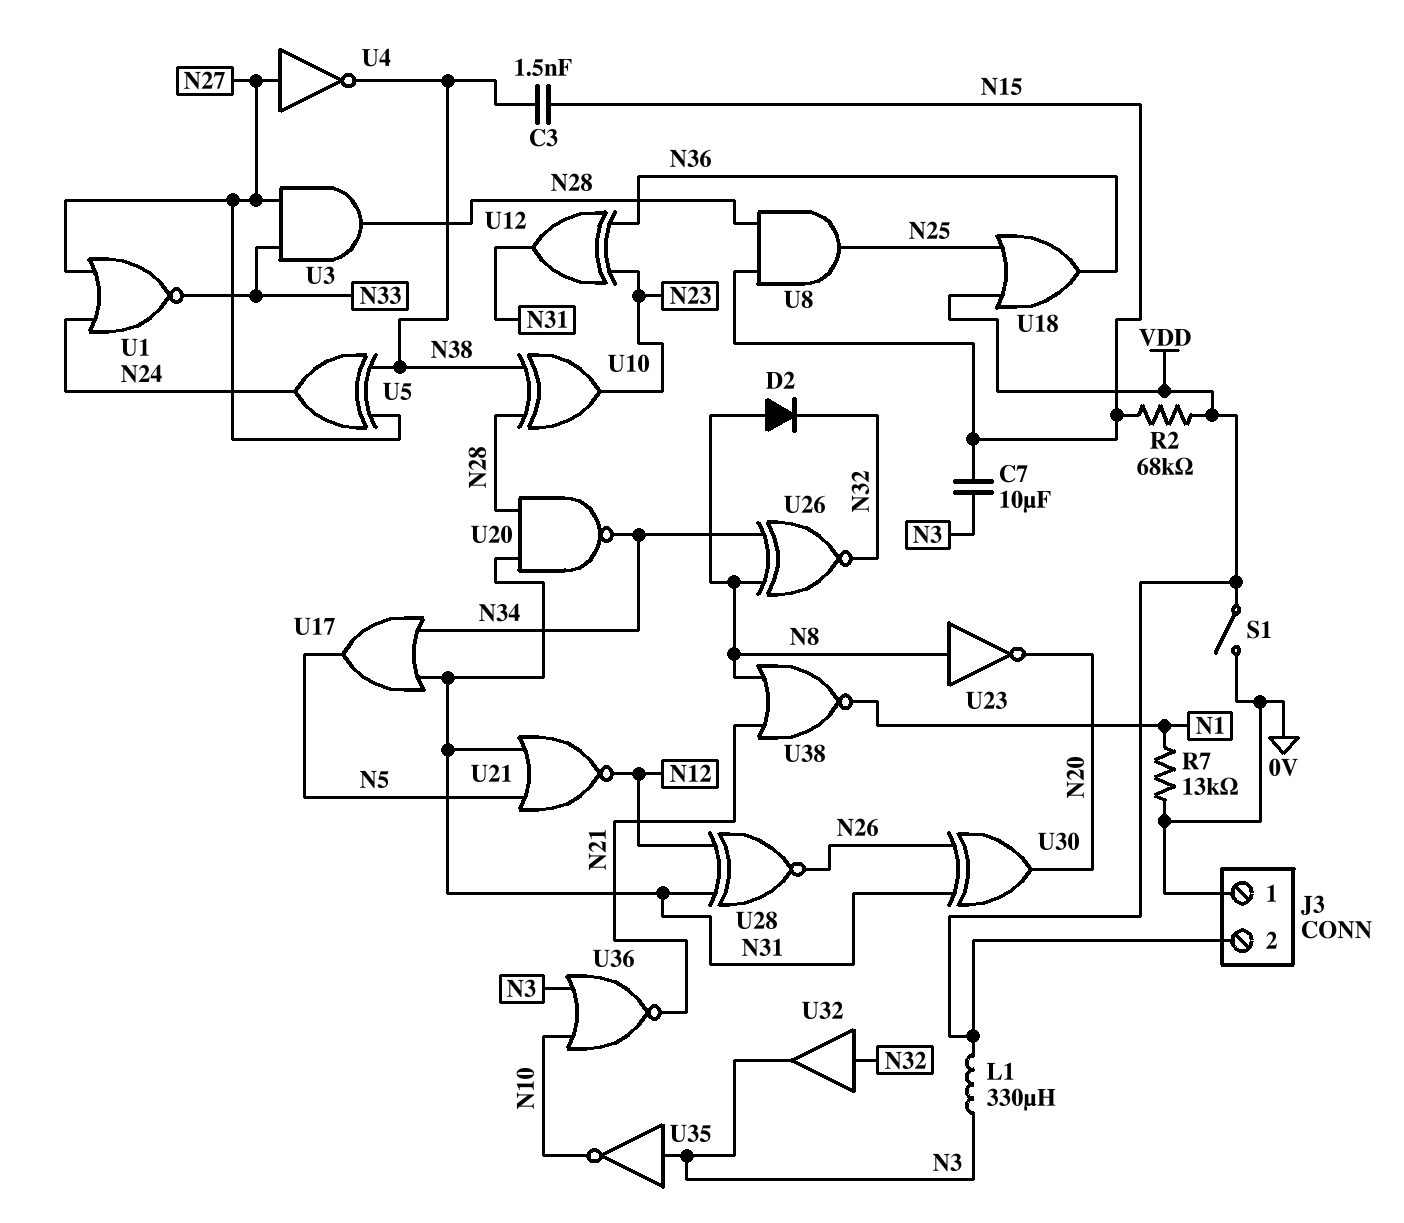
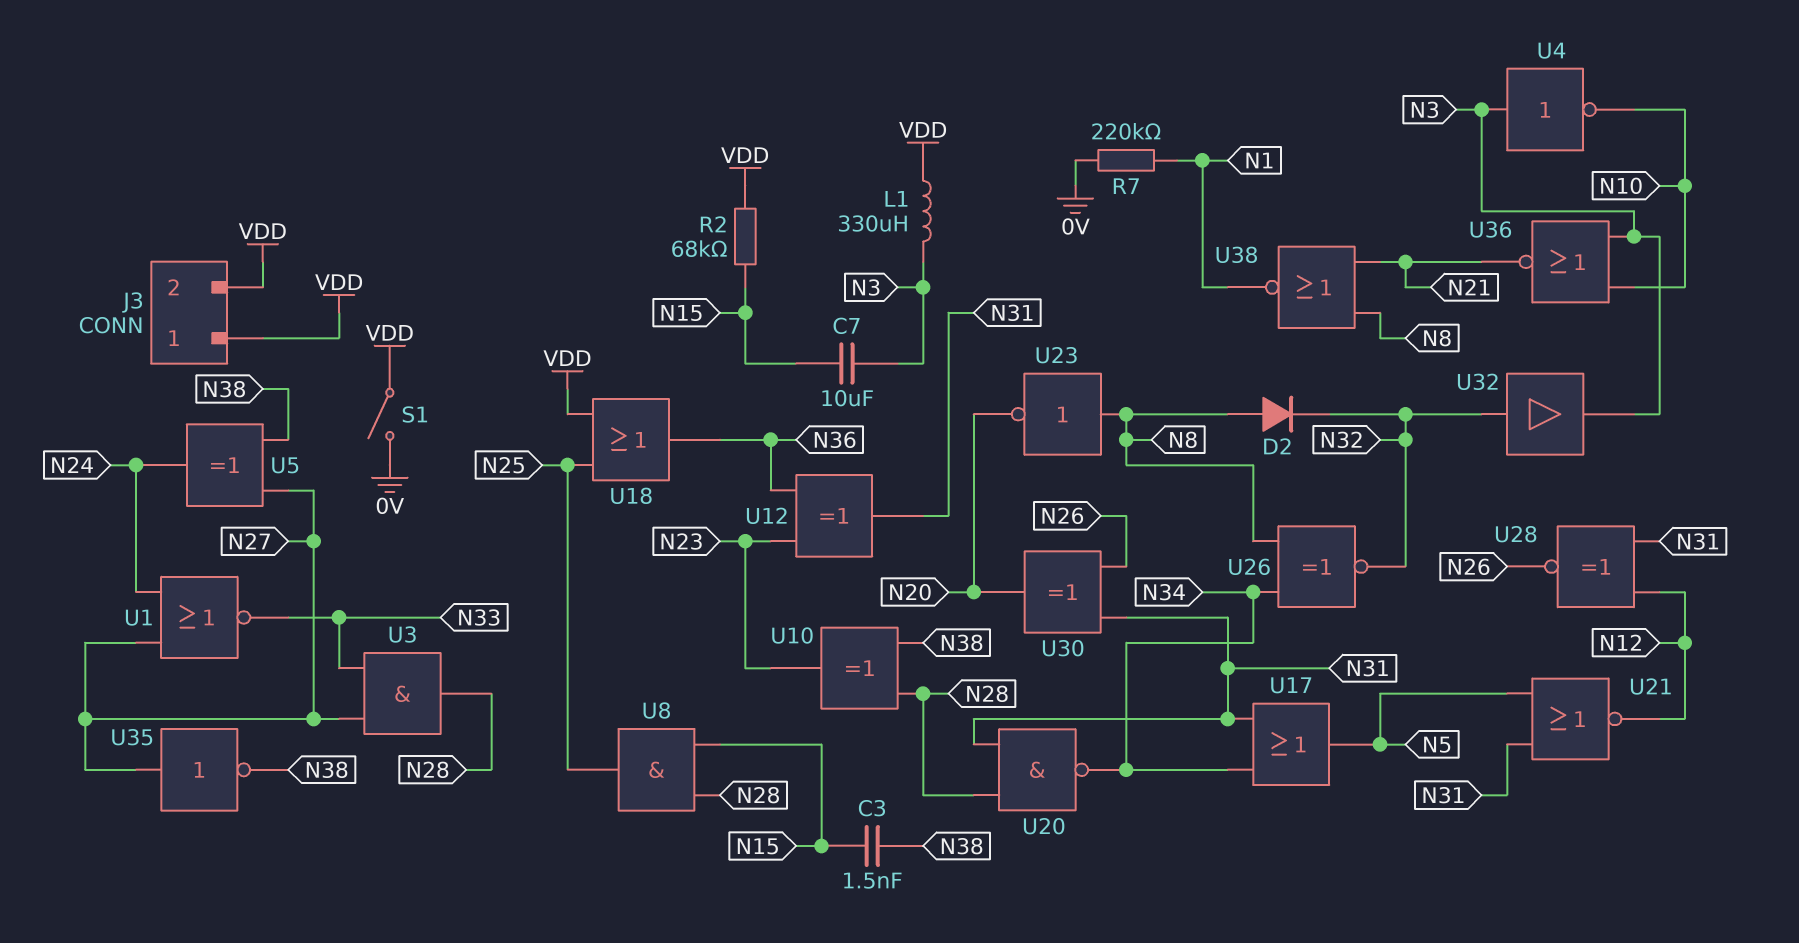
J3 pin 1: 0V -> VDD
R7: 13k (0V, N1) -> 220k (0V, N1)
U4: NOT (in N27, out N38) -> NOT (in N3, out N10)
U35: NOT (in N3, out N10) -> NOT (in N27, out N38)

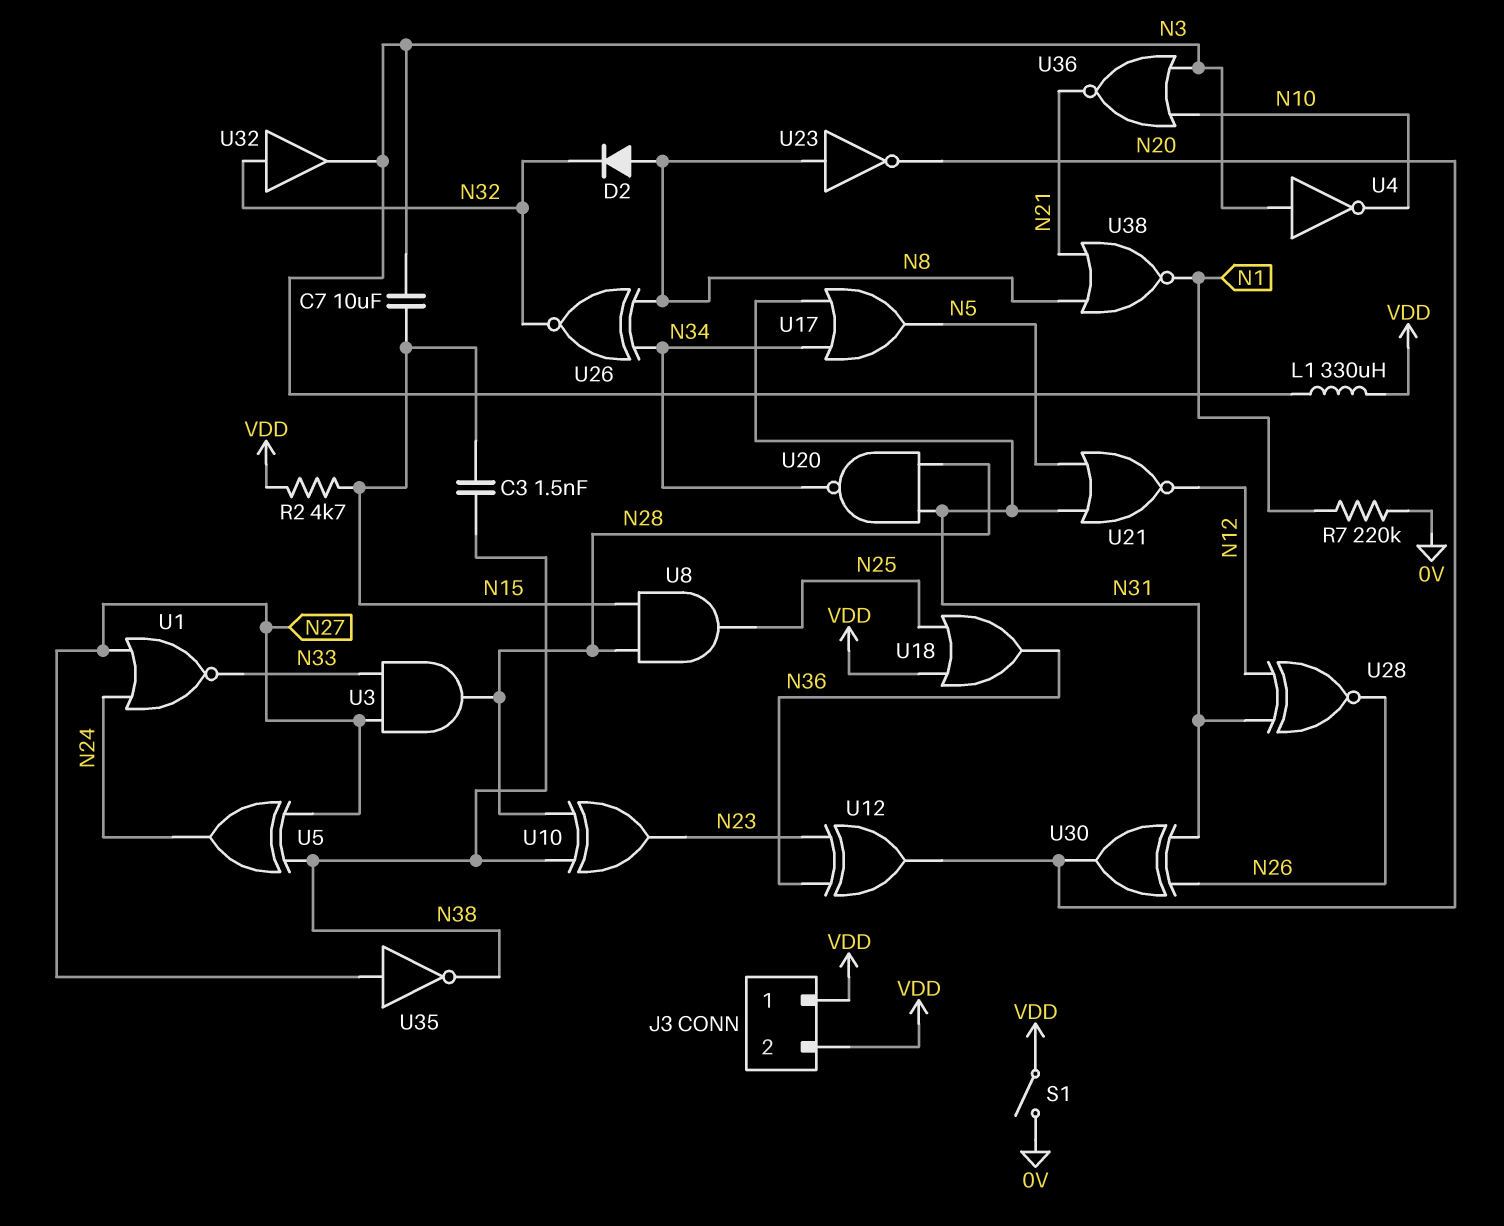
R2: 68k (N15, VDD) -> 4.7k (N15, VDD)
U12: XOR (in N23, in N36, out N31) -> XOR (in N23, in N36, out N20)

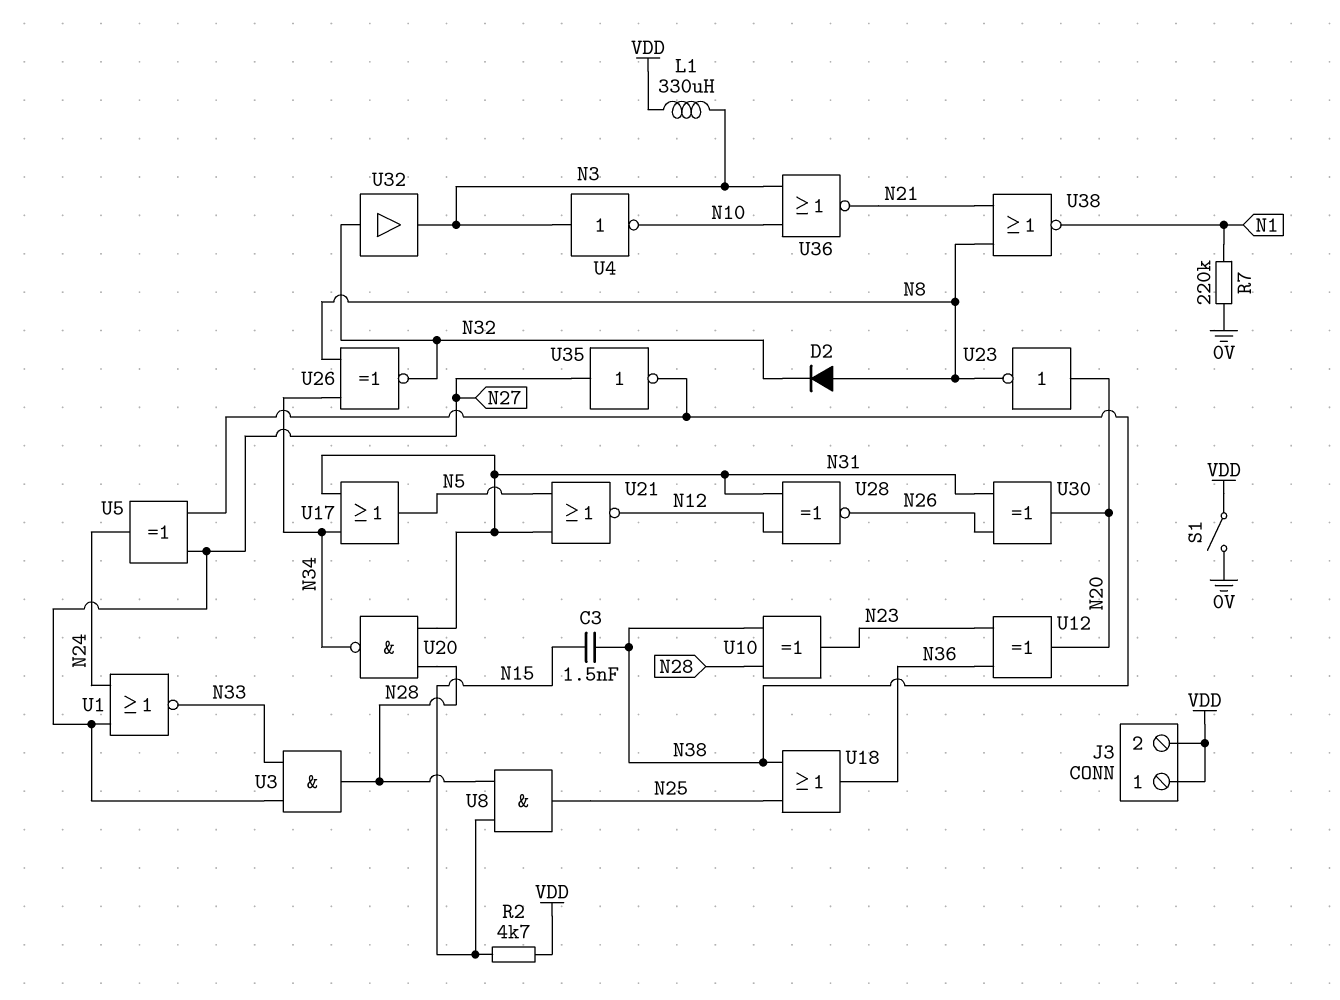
C7: 10uF (N3, N15) -> none
U18: OR (in N25, in VDD, out N36) -> OR (in N25, in N38, out N36)
U23: NOT (in N8, out N20) -> NOT (in N20, out N8)

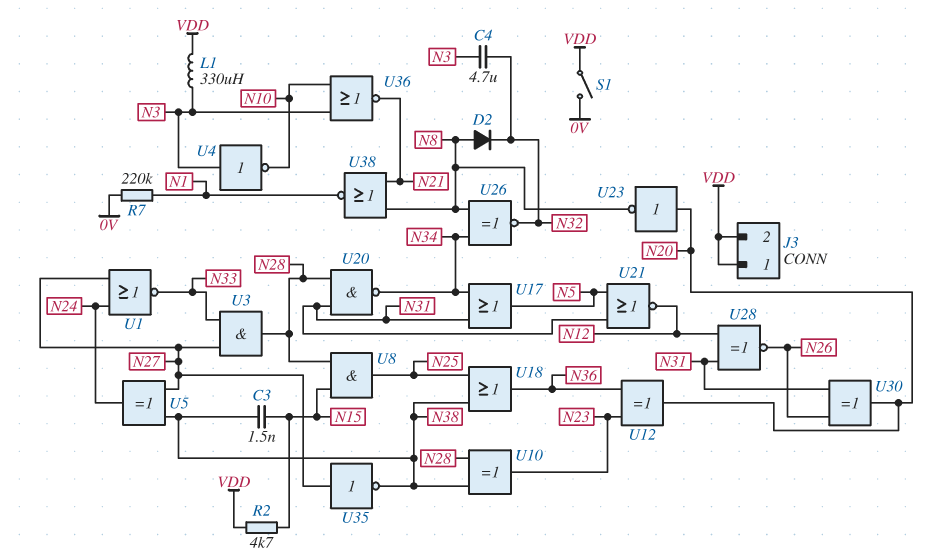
C4: none -> 4.7uF (N3, N32)
U32: buffer (in N32, out N3) -> none

